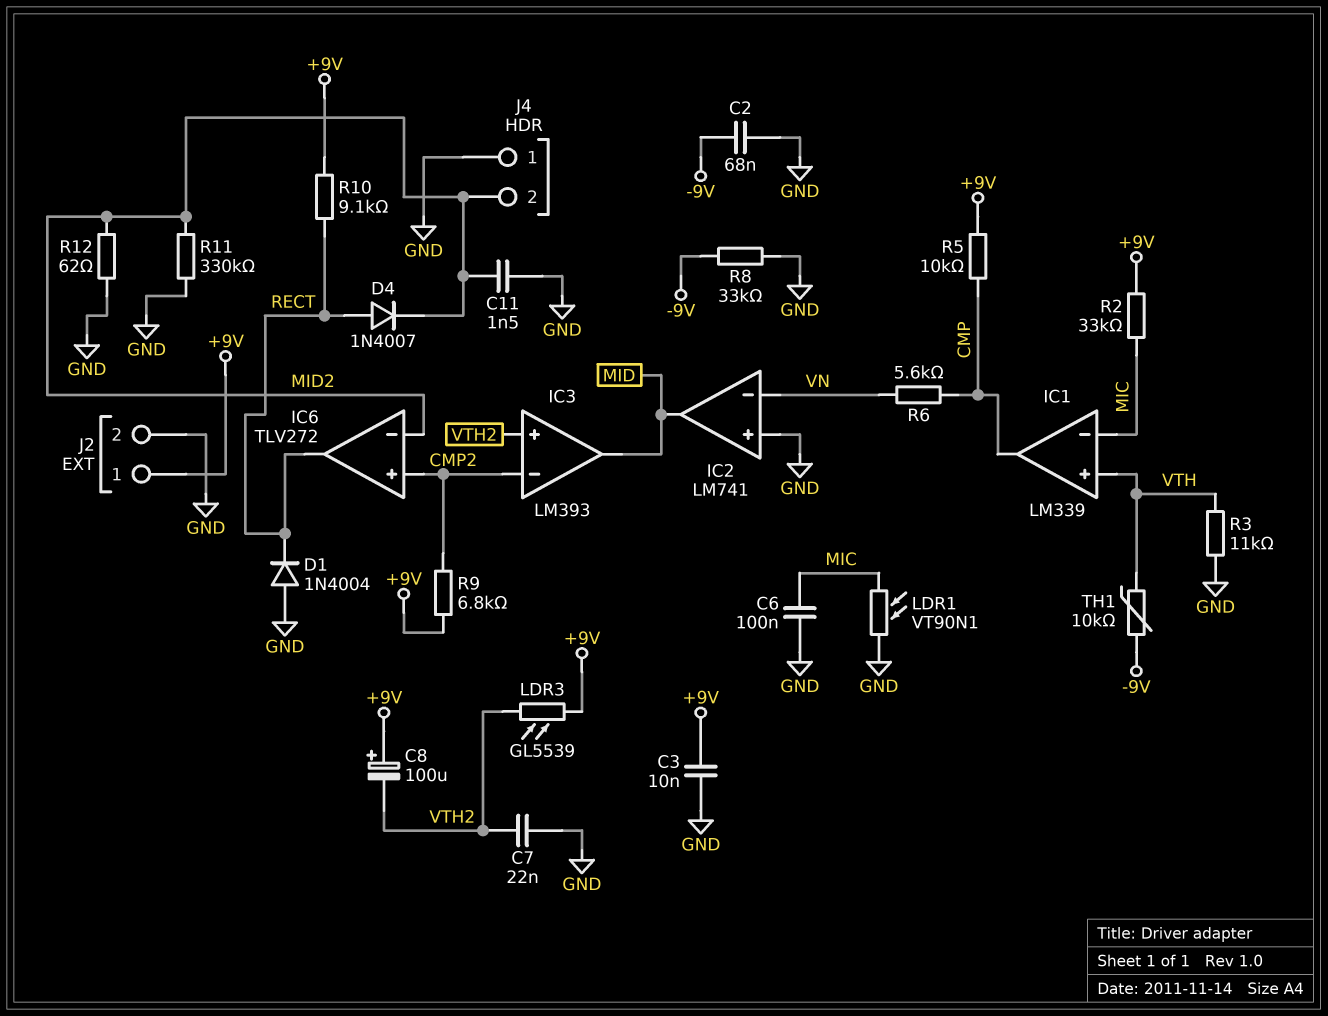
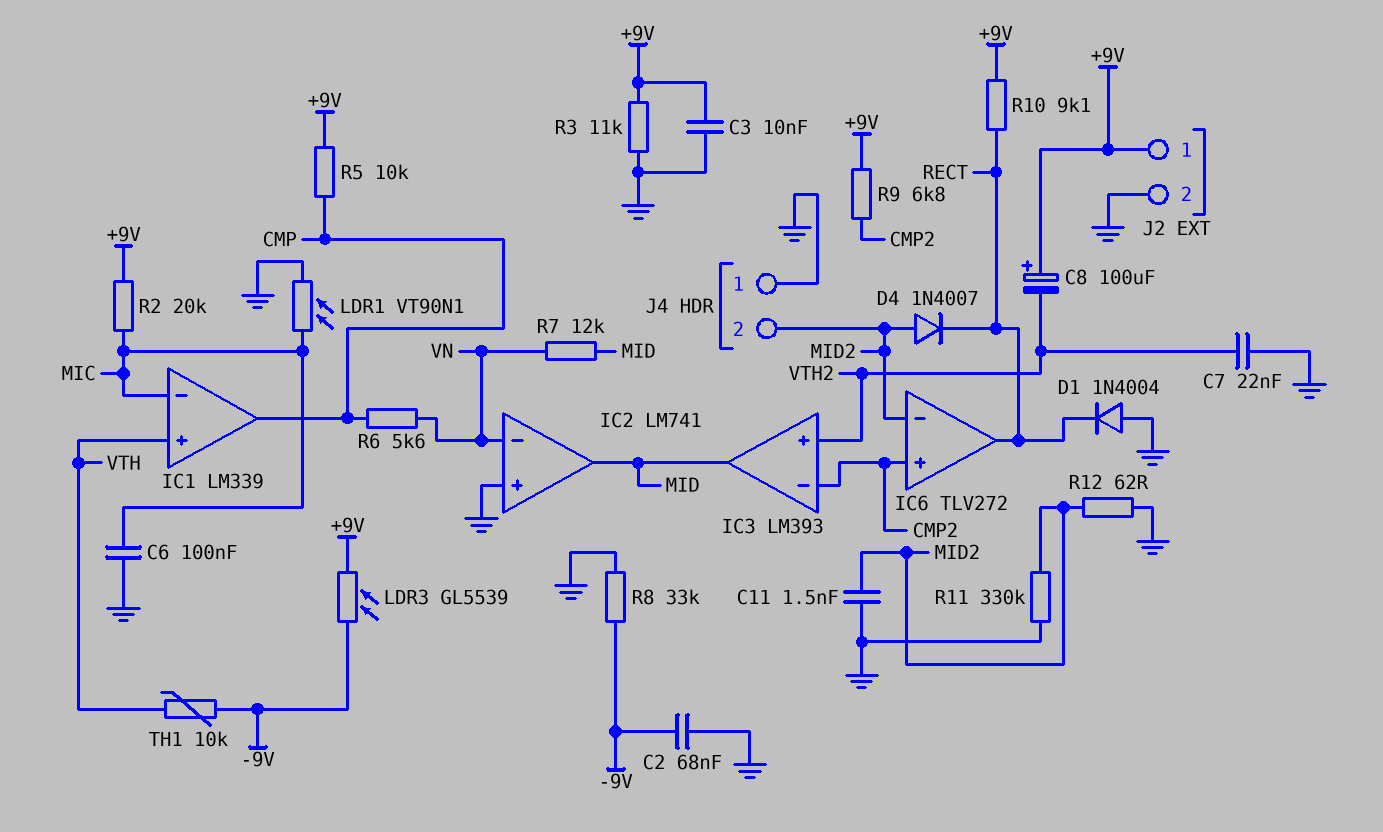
D4: diode 1N4007 (A RECT, K MID2) -> diode 1N4007 (A MID2, K RECT)
LDR3: GL5539 (+9V, VTH2) -> GL5539 (+9V, -9V)
R2: 33k (+9V, MIC) -> 20k (+9V, MIC)
R3: 11k (GND, VTH) -> 11k (+9V, GND)
R7: none -> 12k (MID, VN)

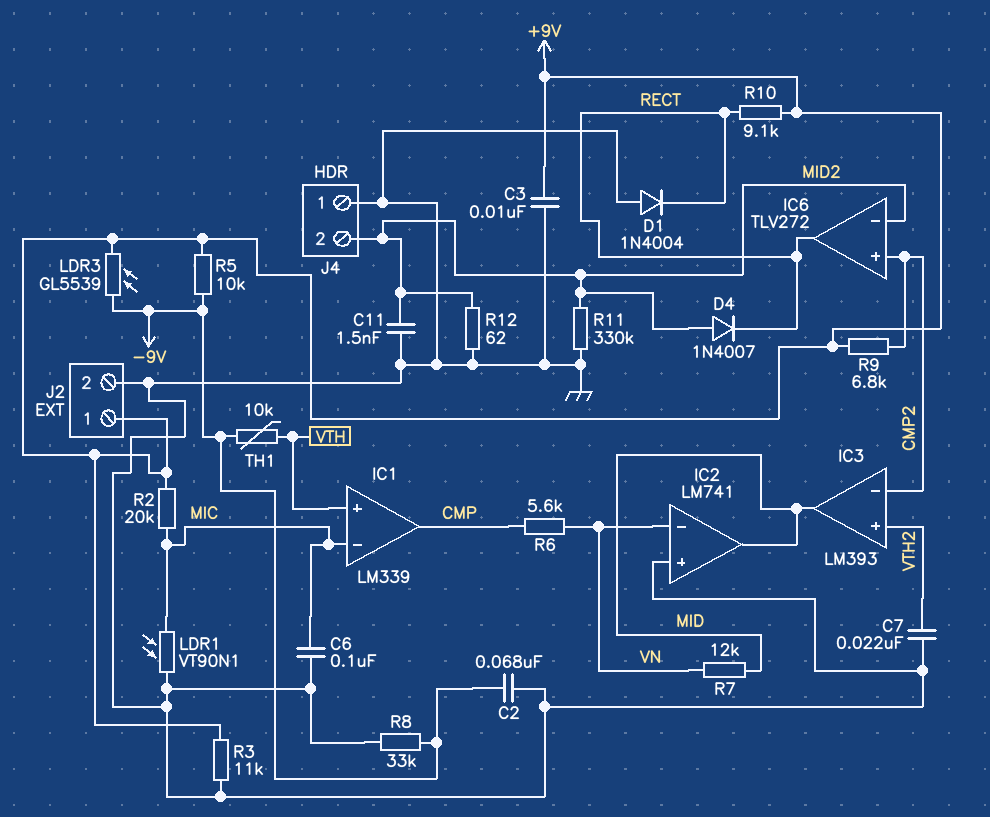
C8: 100uF (plus +9V, minus VTH2) -> none
R5: 10k (+9V, CMP) -> 10k (+9V, -9V)

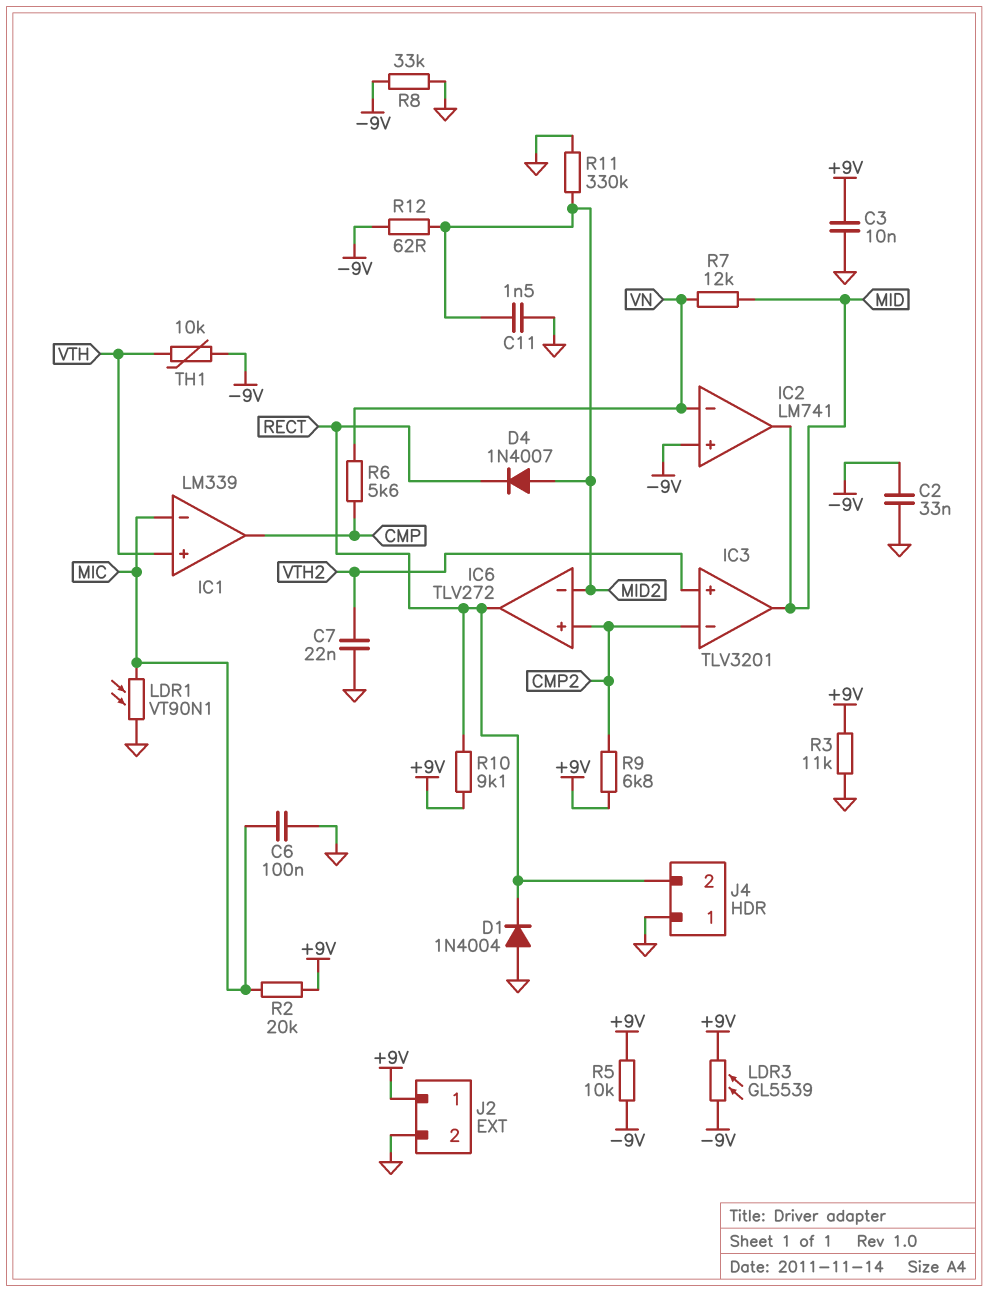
C2: 68nF (-9V, GND) -> 33nF (-9V, GND)
IC2 pin in+: GND -> -9V
IC3: LM393 -> TLV3201
J4 pin 2: MID2 -> RECT
R12: 62 (GND, MID2) -> 62 (-9V, MID2)

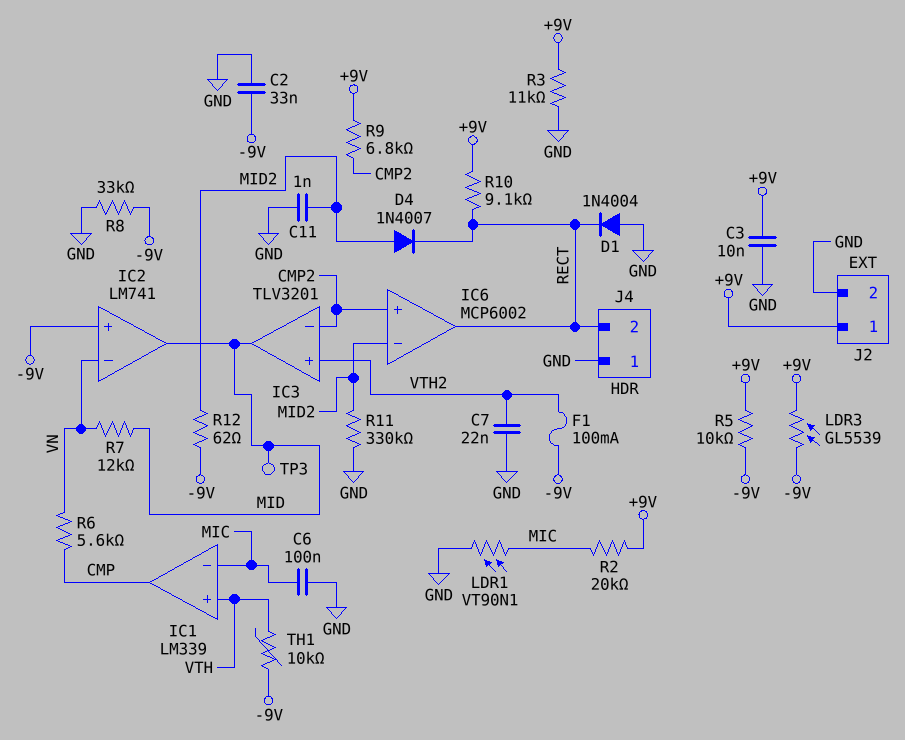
C11: 1.5nF (GND, MID2) -> 1nF (GND, MID2)
F1: none -> 100mA (-9V, VTH2)
IC6: TLV272 -> MCP6002
TP3: none -> test point (MID)

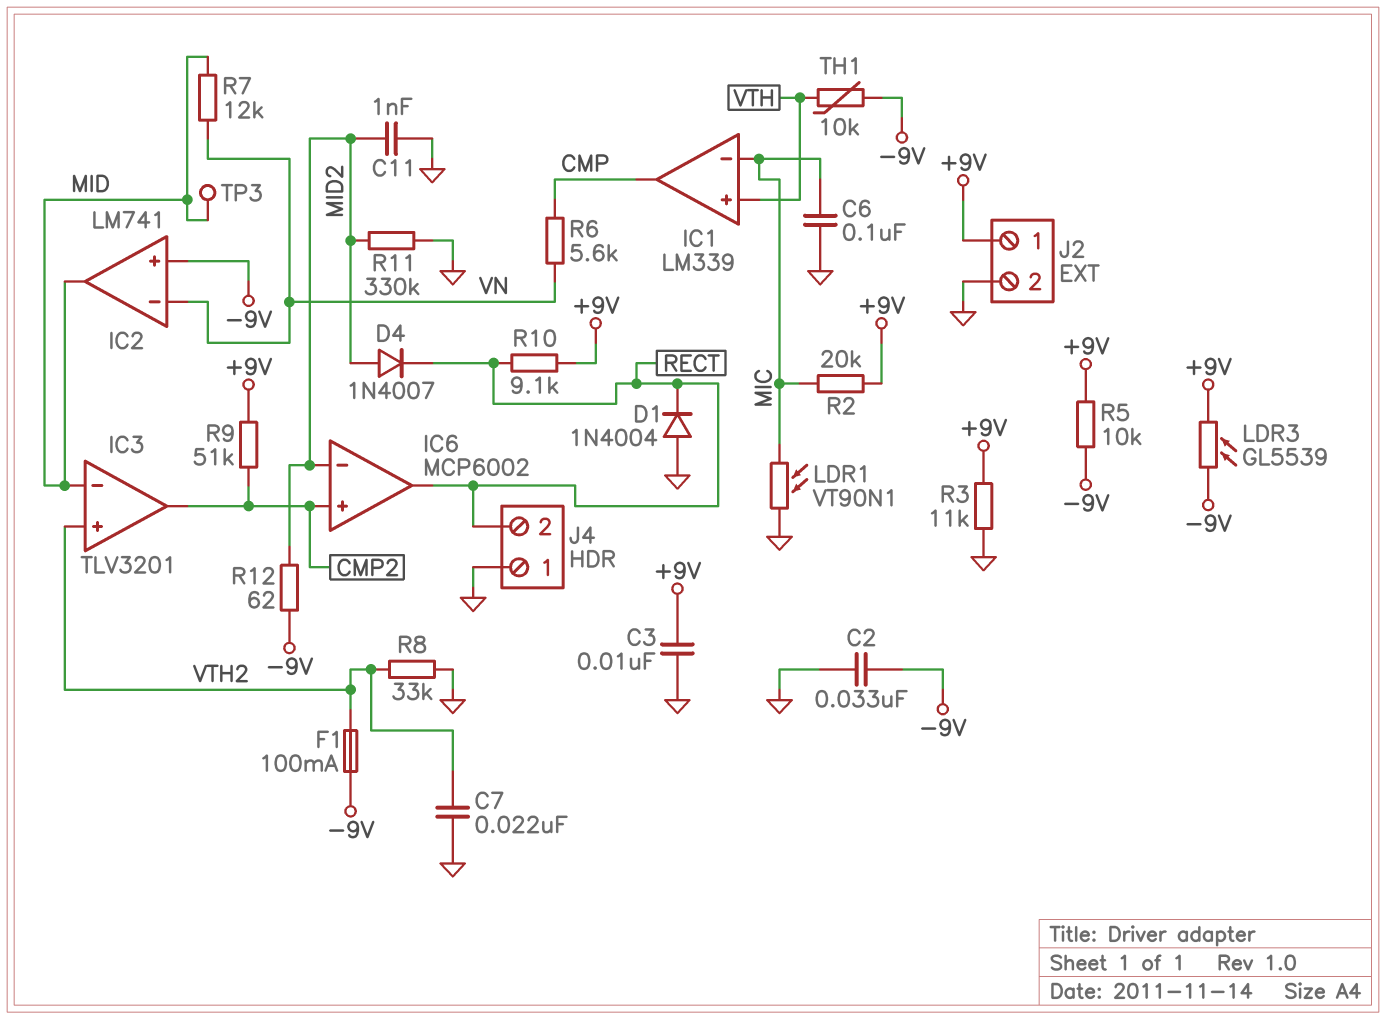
IC3 pin in-: CMP2 -> MID
IC3 pin out: MID -> CMP2
R8: 33k (-9V, GND) -> 33k (GND, VTH2)
R9: 6.8k (+9V, CMP2) -> 51k (+9V, CMP2)

